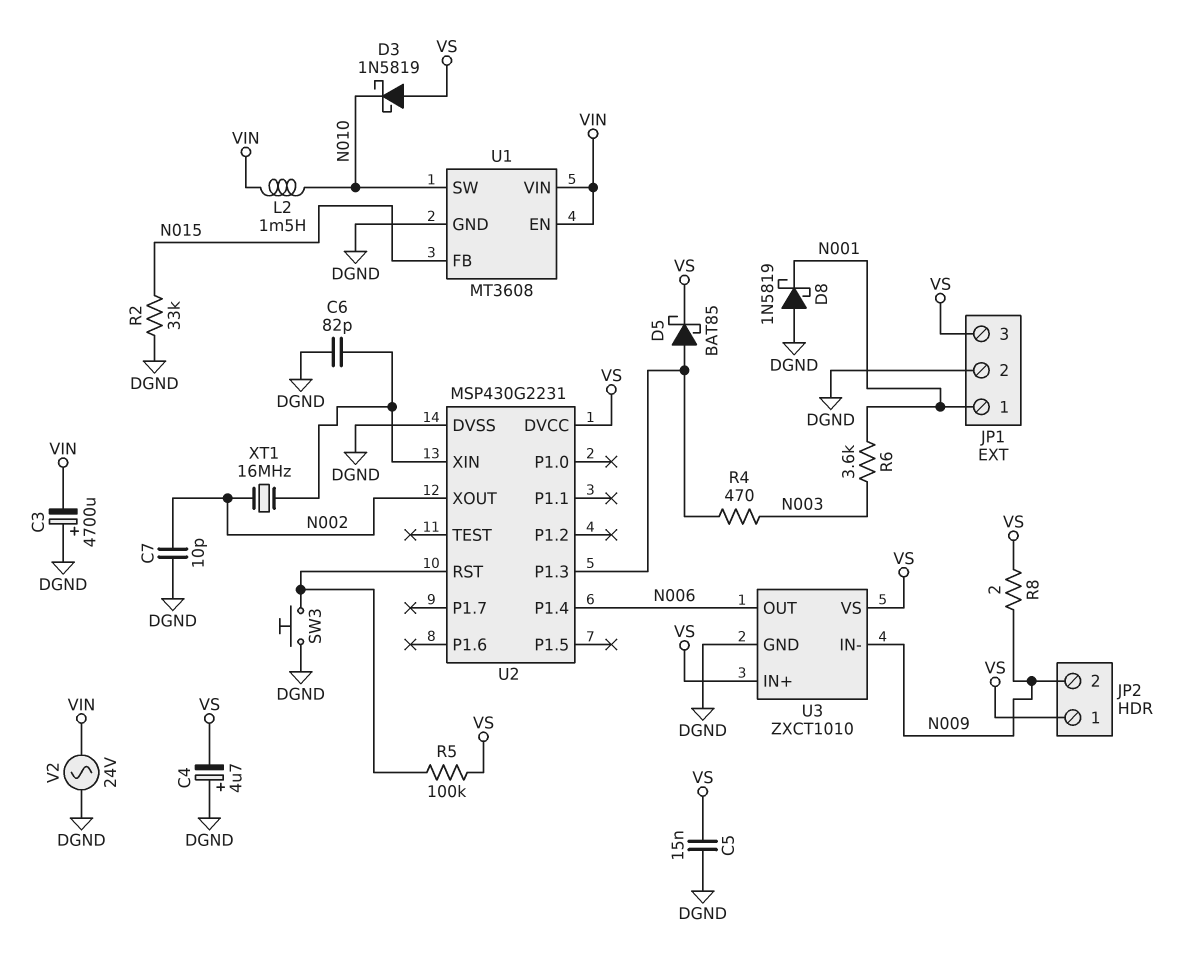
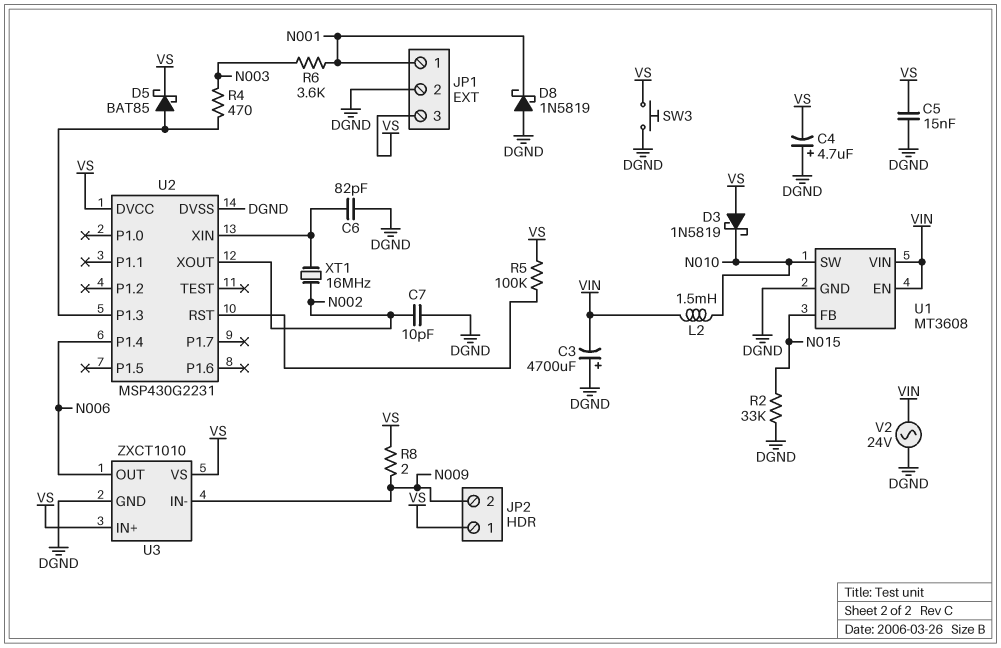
SW3: button (DGND, U2/RST) -> button (DGND, VS)

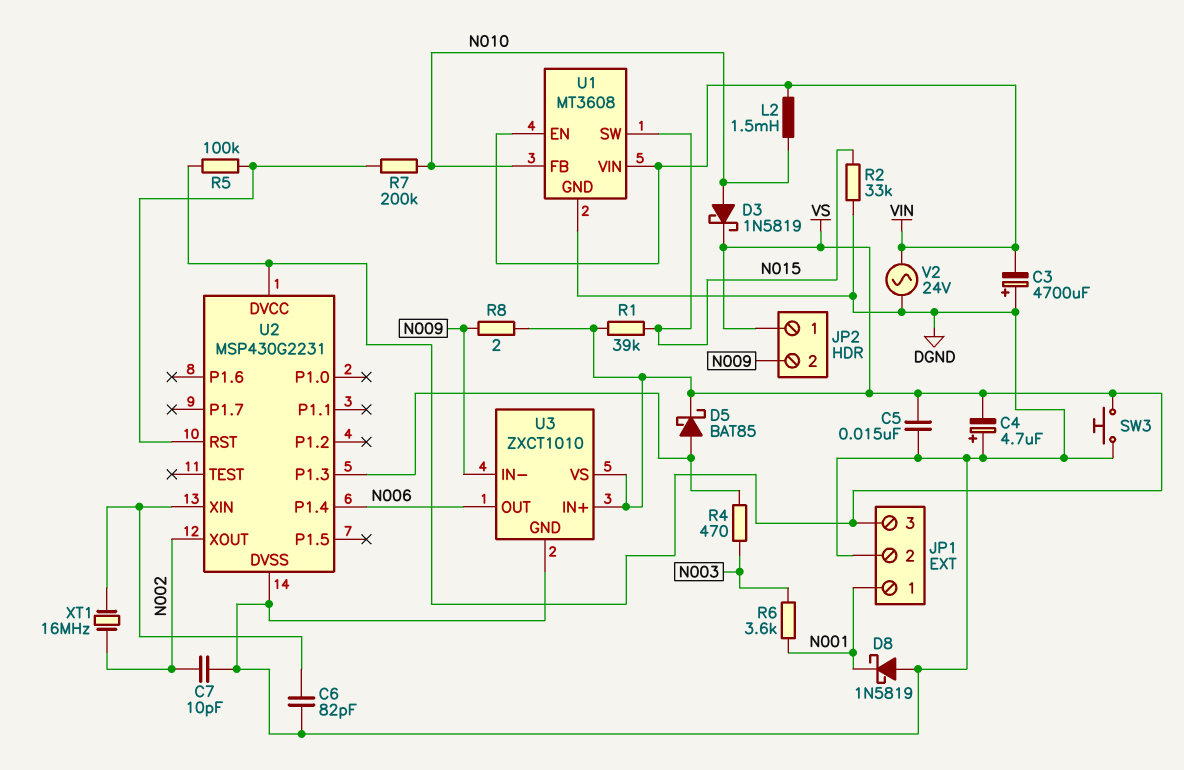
D3: schottky 1N5819 (A VS, K N010) -> schottky 1N5819 (A N010, K VS)
R1: none -> 39k (N015, VS)
R7: none -> 200k (N010, U2/RST)
U1 pin FB: N015 -> N010
U1 pin SW: N010 -> N015

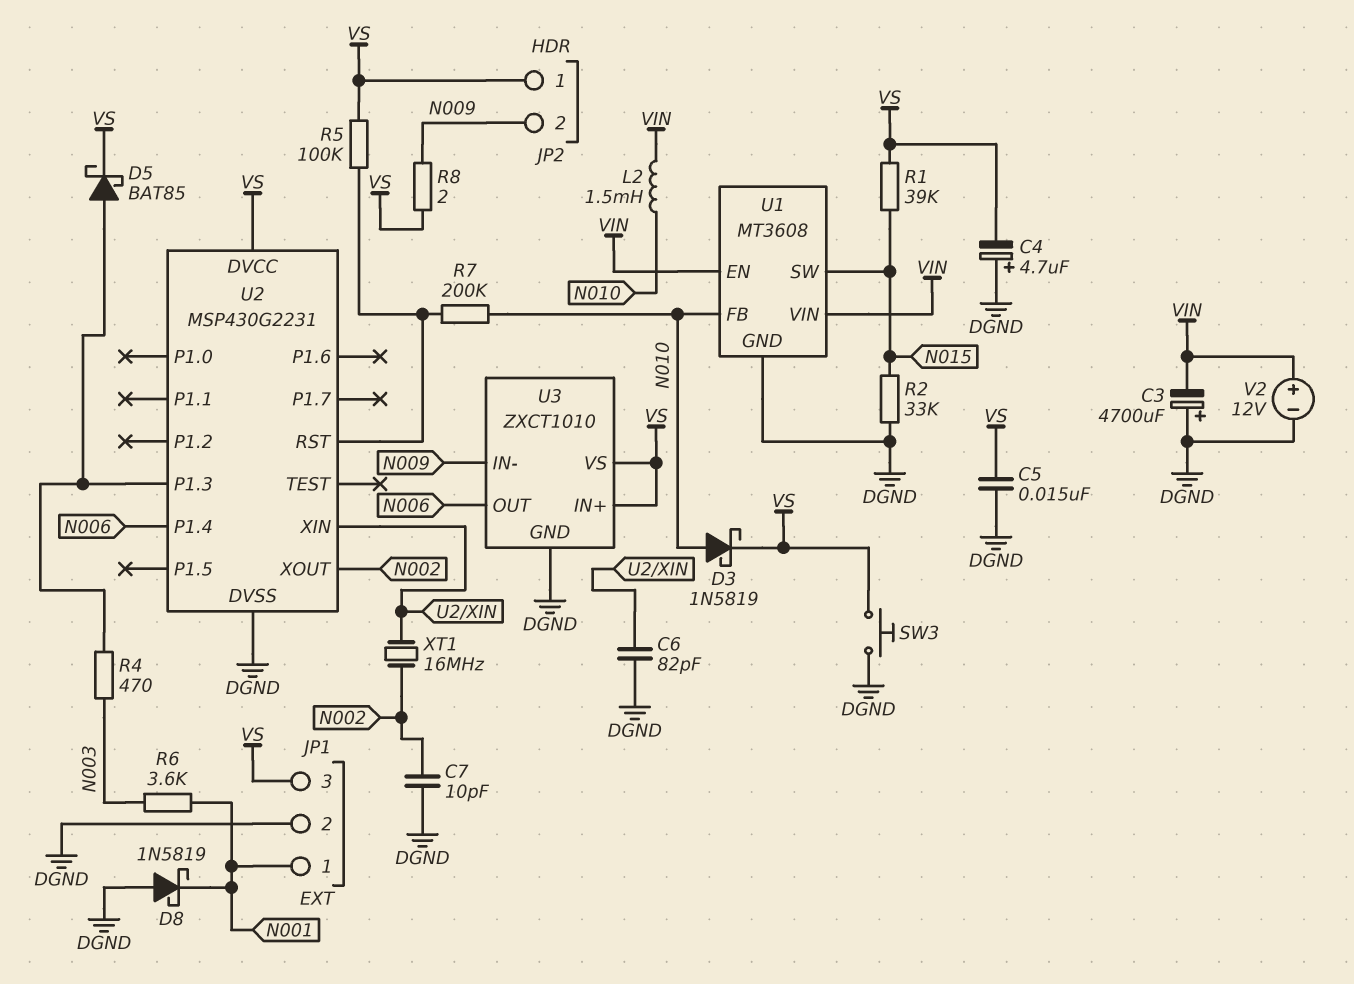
V2: AC 24V (DGND, VIN) -> 12V (plus VIN, minus DGND)

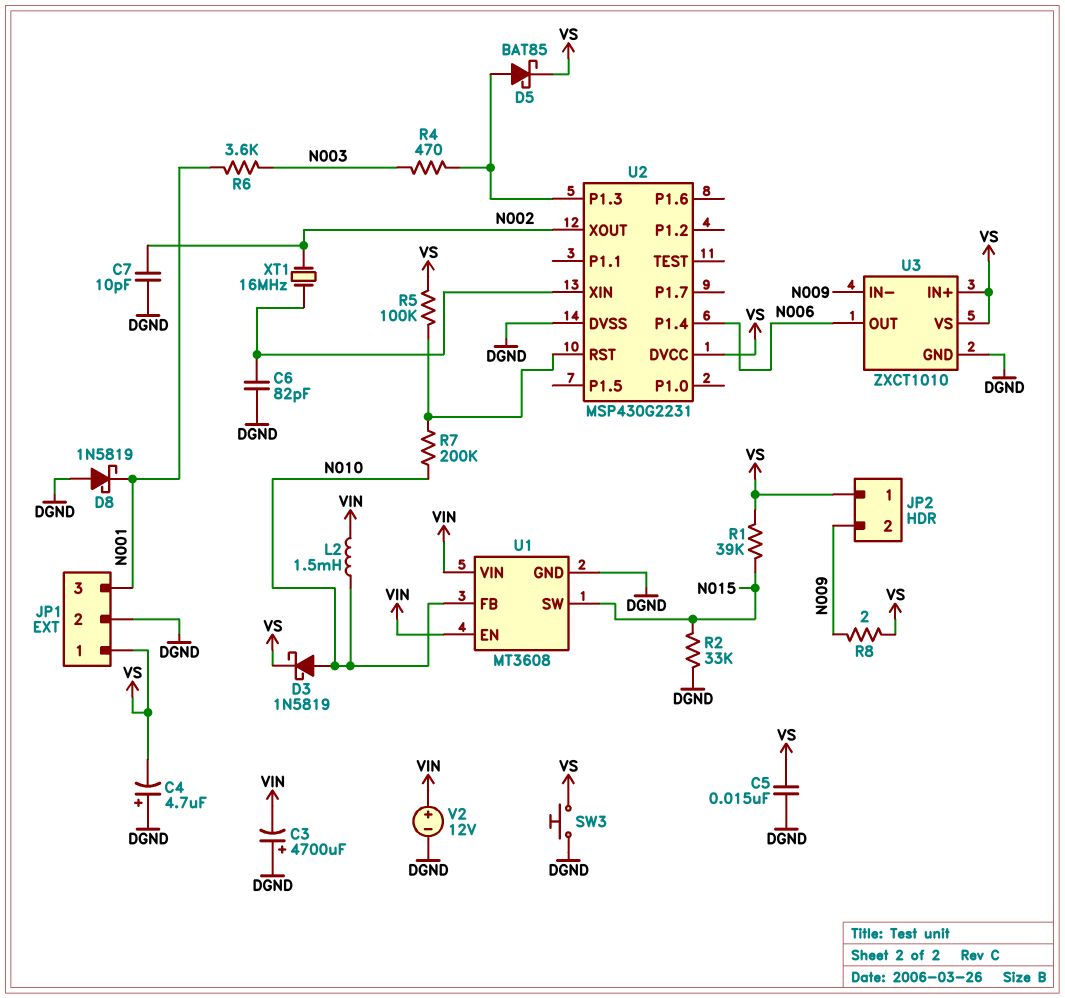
JP1 pin 1: N001 -> VS
JP1 pin 3: VS -> N001

